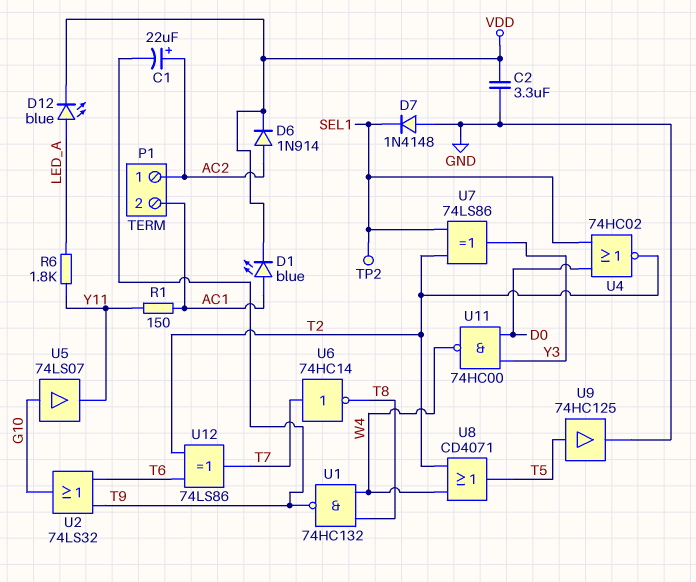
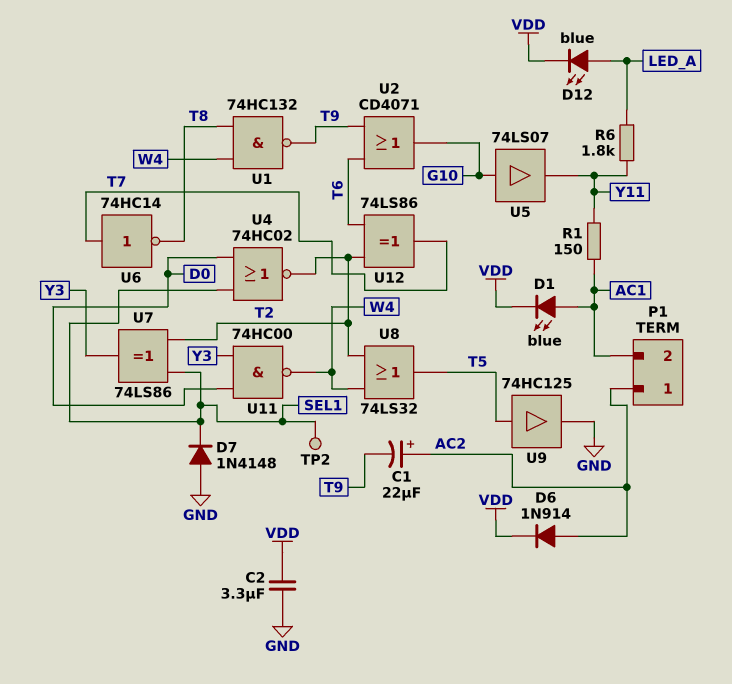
U2: OR 74LS32 (in T6, in T9, out G10) -> OR CD4071 (in T6, in T9, out G10)
U8: OR CD4071 (in T2, in W4, out T5) -> OR 74LS32 (in T2, in W4, out T5)

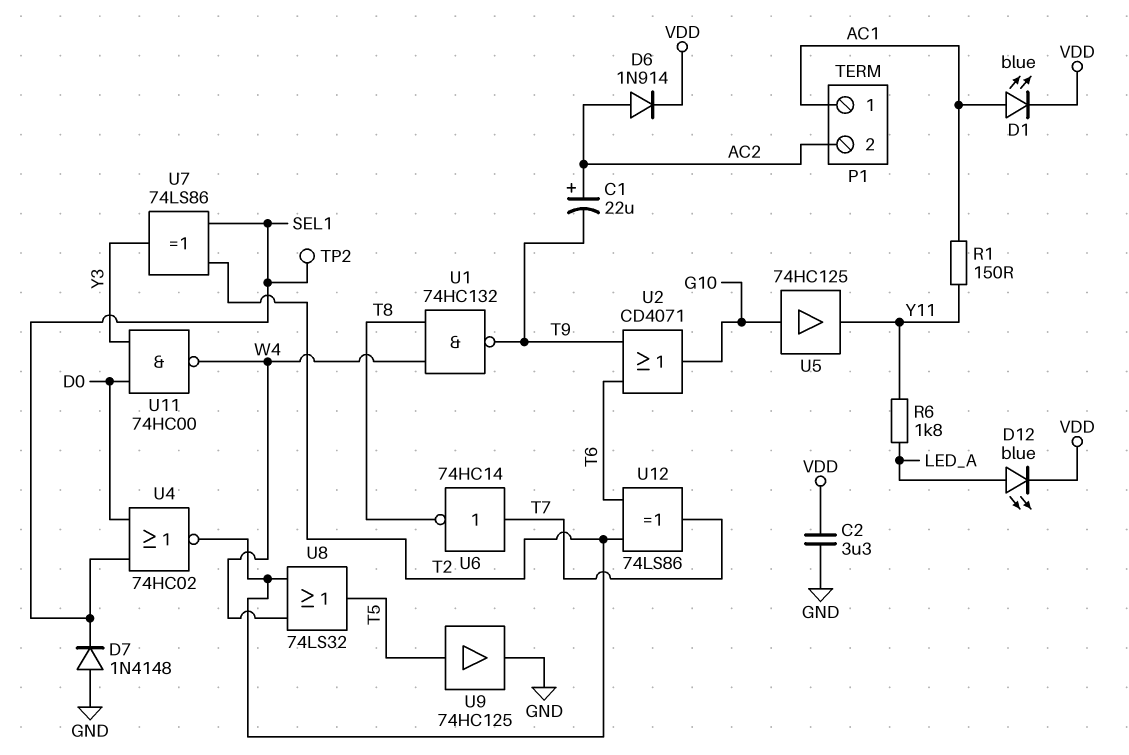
P1 pin 1: AC2 -> AC1
P1 pin 2: AC1 -> AC2
U5: buffer 74LS07 (in G10, out Y11) -> buffer 74HC125 (in G10, out Y11)

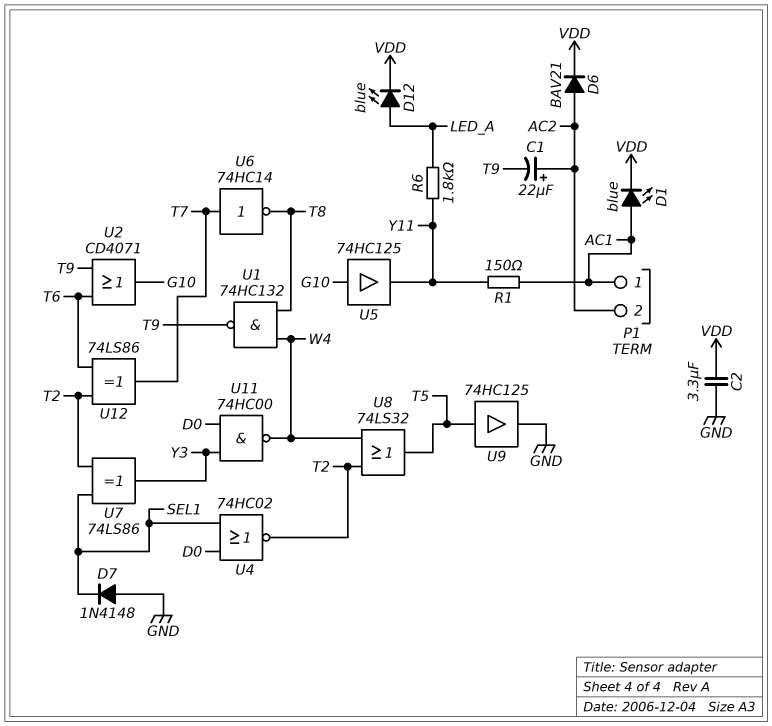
D6: diode 1N914 (A AC2, K VDD) -> diode BAV21 (A AC2, K VDD)
TP2: test point (SEL1) -> none

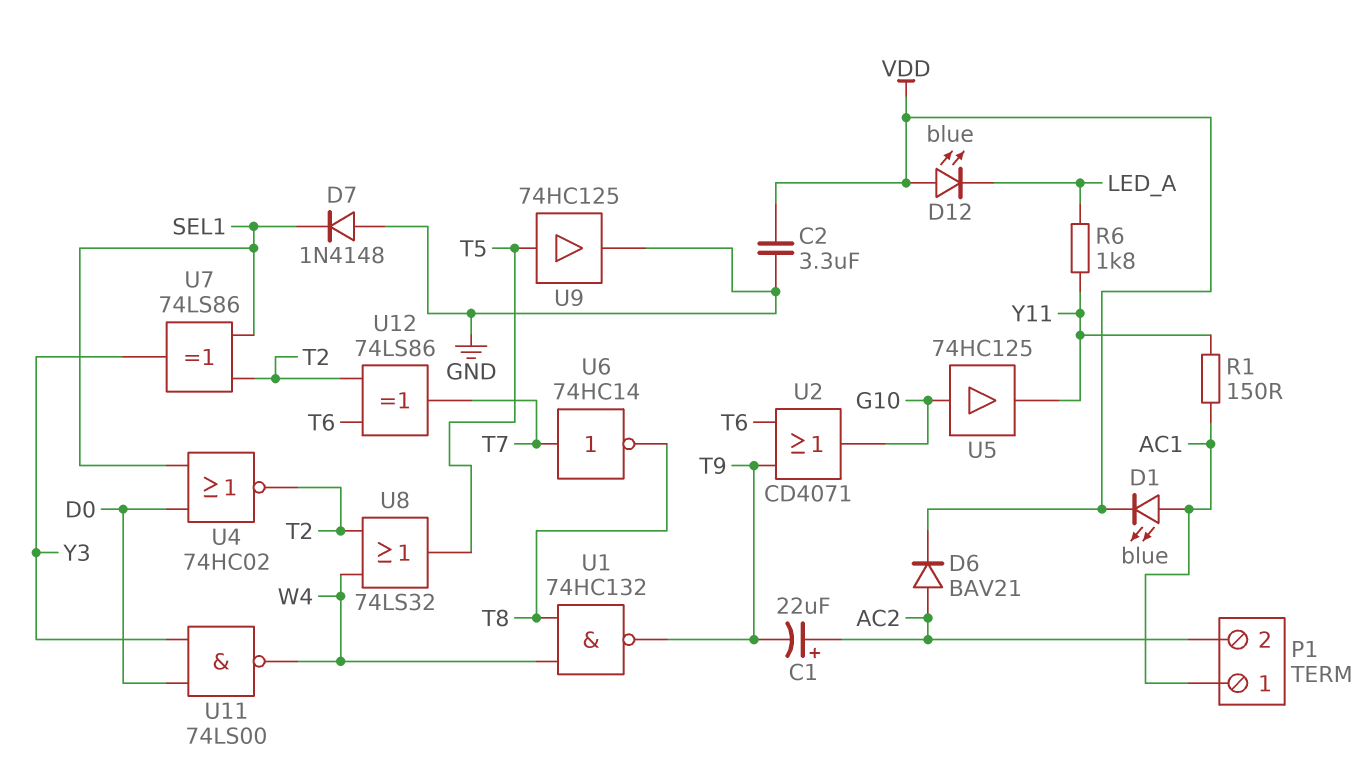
D12: LED blue (A LED_A, K VDD) -> LED blue (A VDD, K LED_A)
U11: NAND 74HC00 (in D0, in Y3, out W4) -> NAND 74LS00 (in D0, in Y3, out W4)

